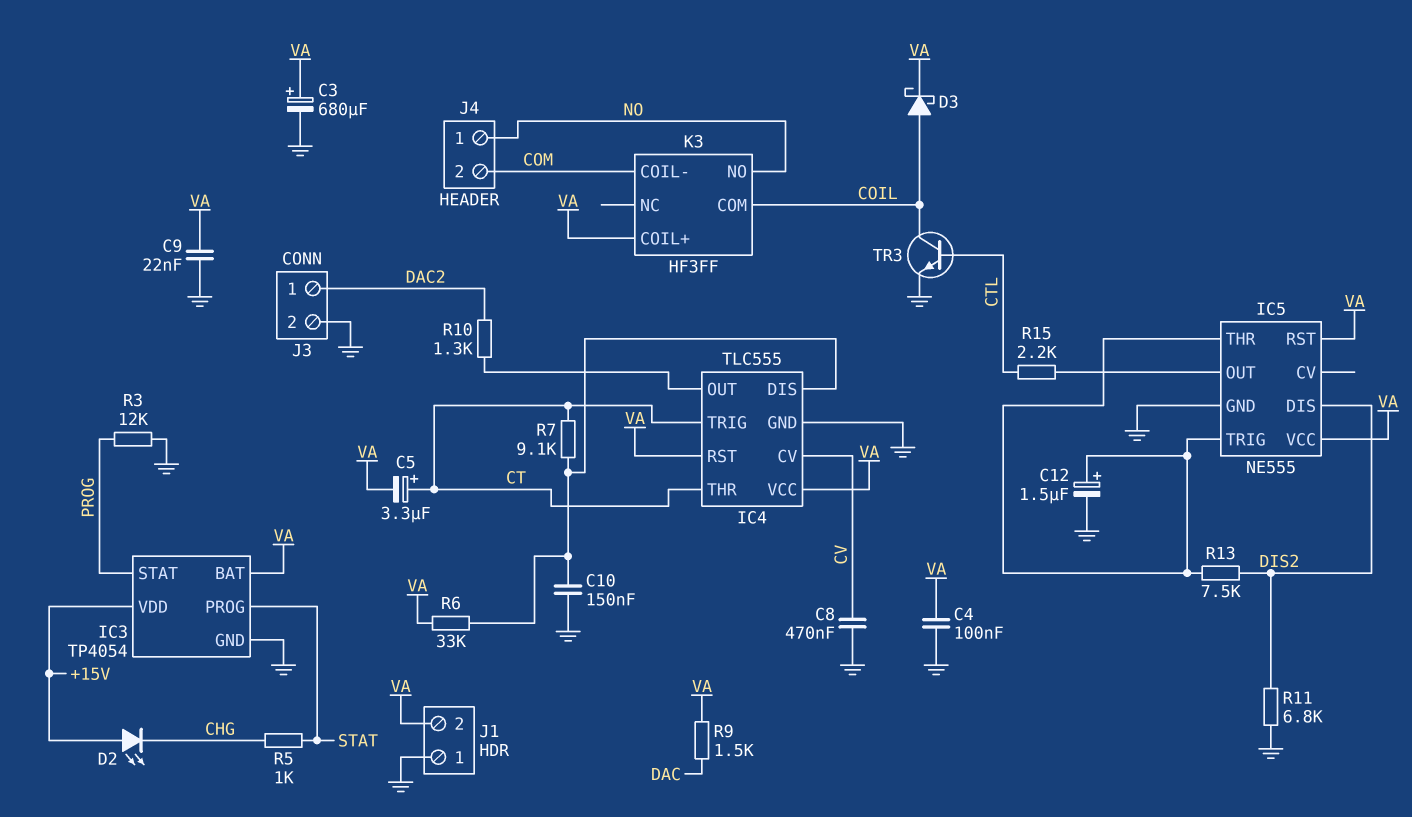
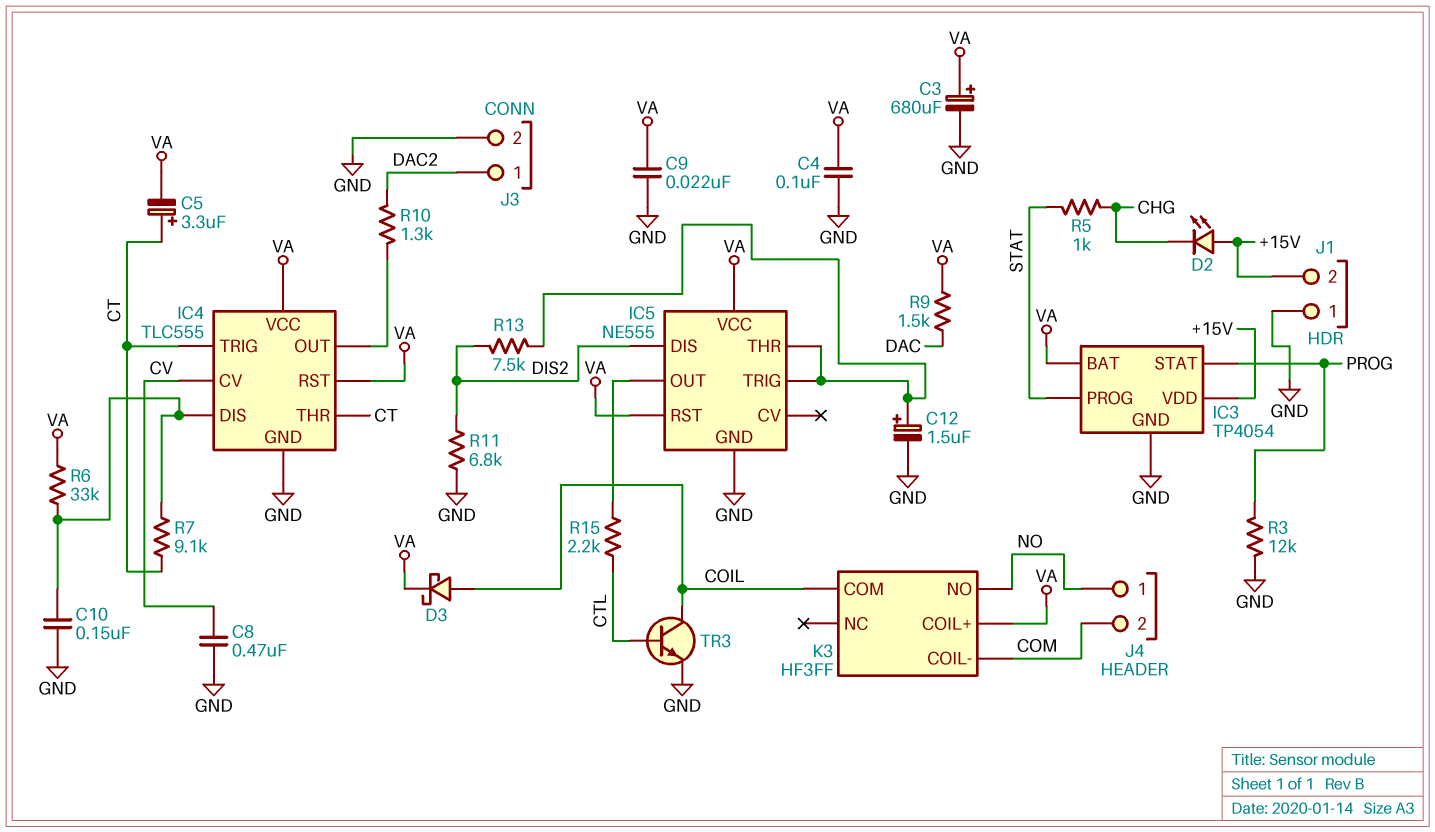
J1 pin 2: VA -> +15V

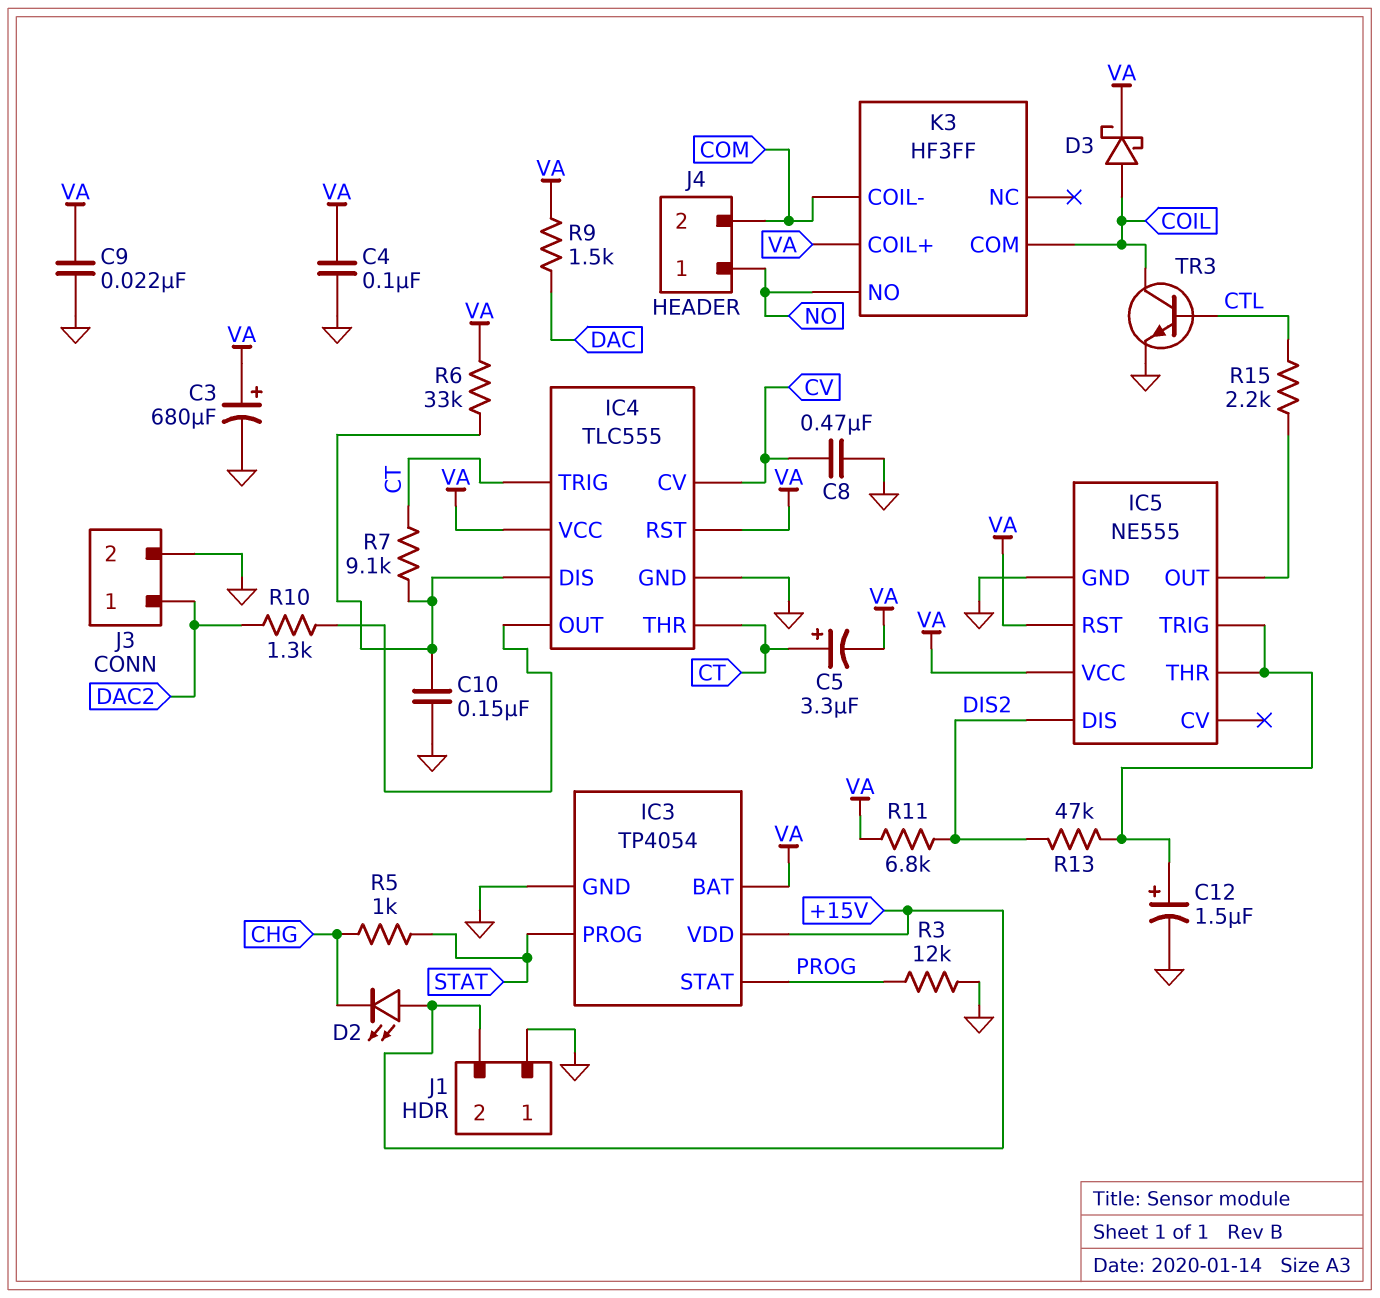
R11: 6.8k (DIS2, GND) -> 6.8k (DIS2, VA)
R13: 7.5k (DIS2, IC5/THR) -> 47k (DIS2, IC5/THR)

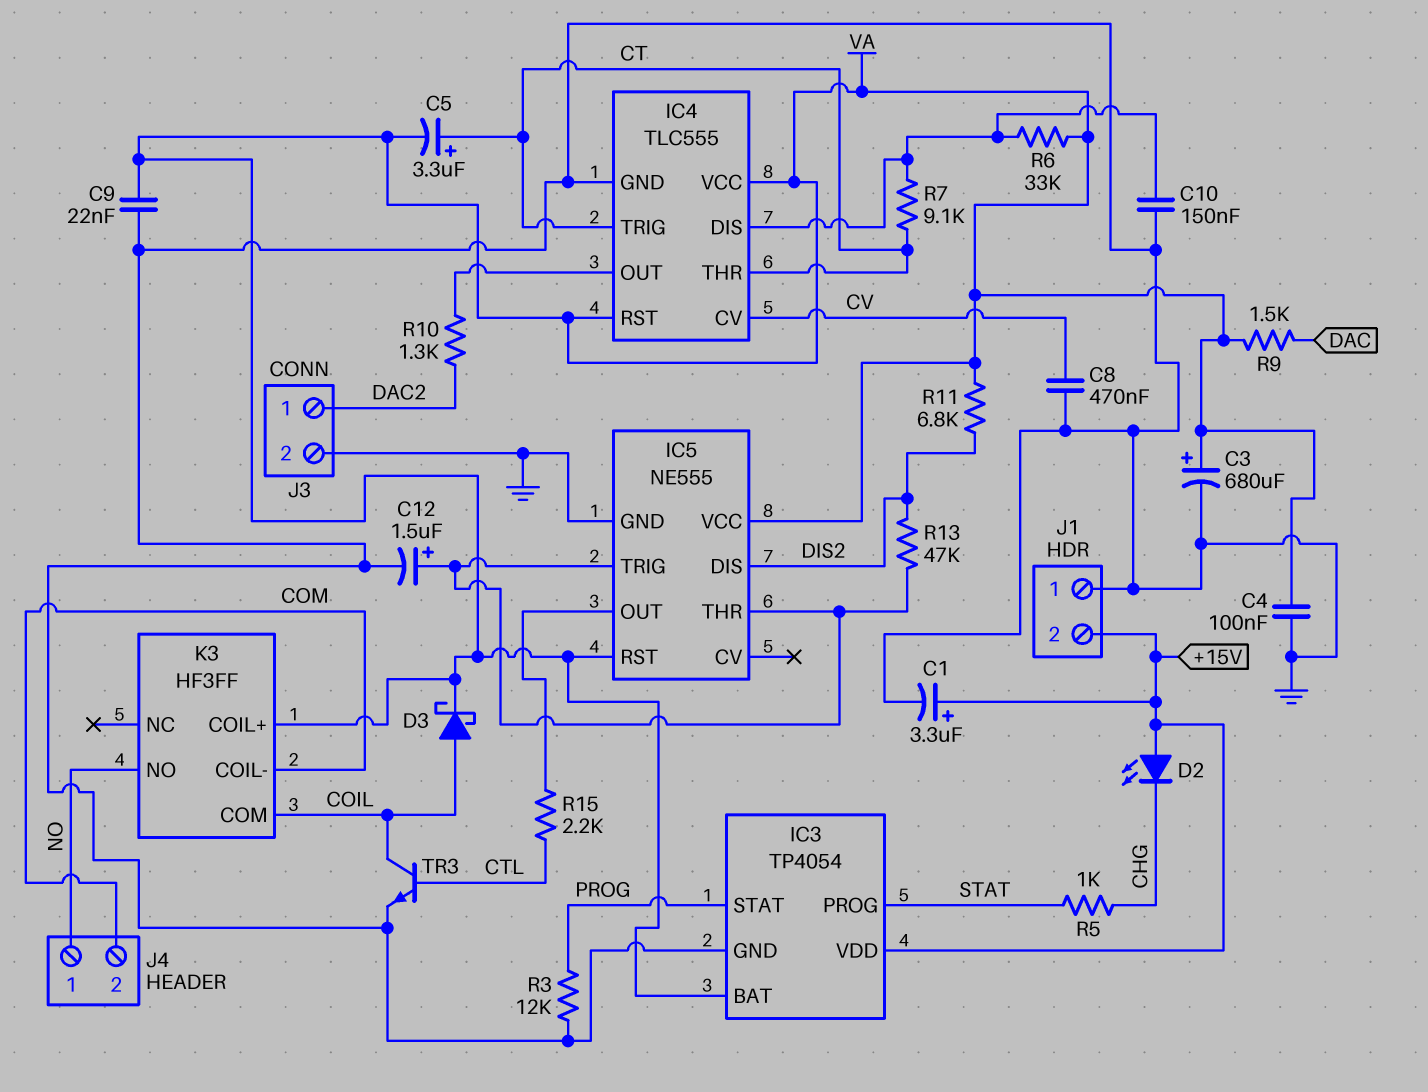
C1: none -> 3.3uF (plus +15V, minus GND)

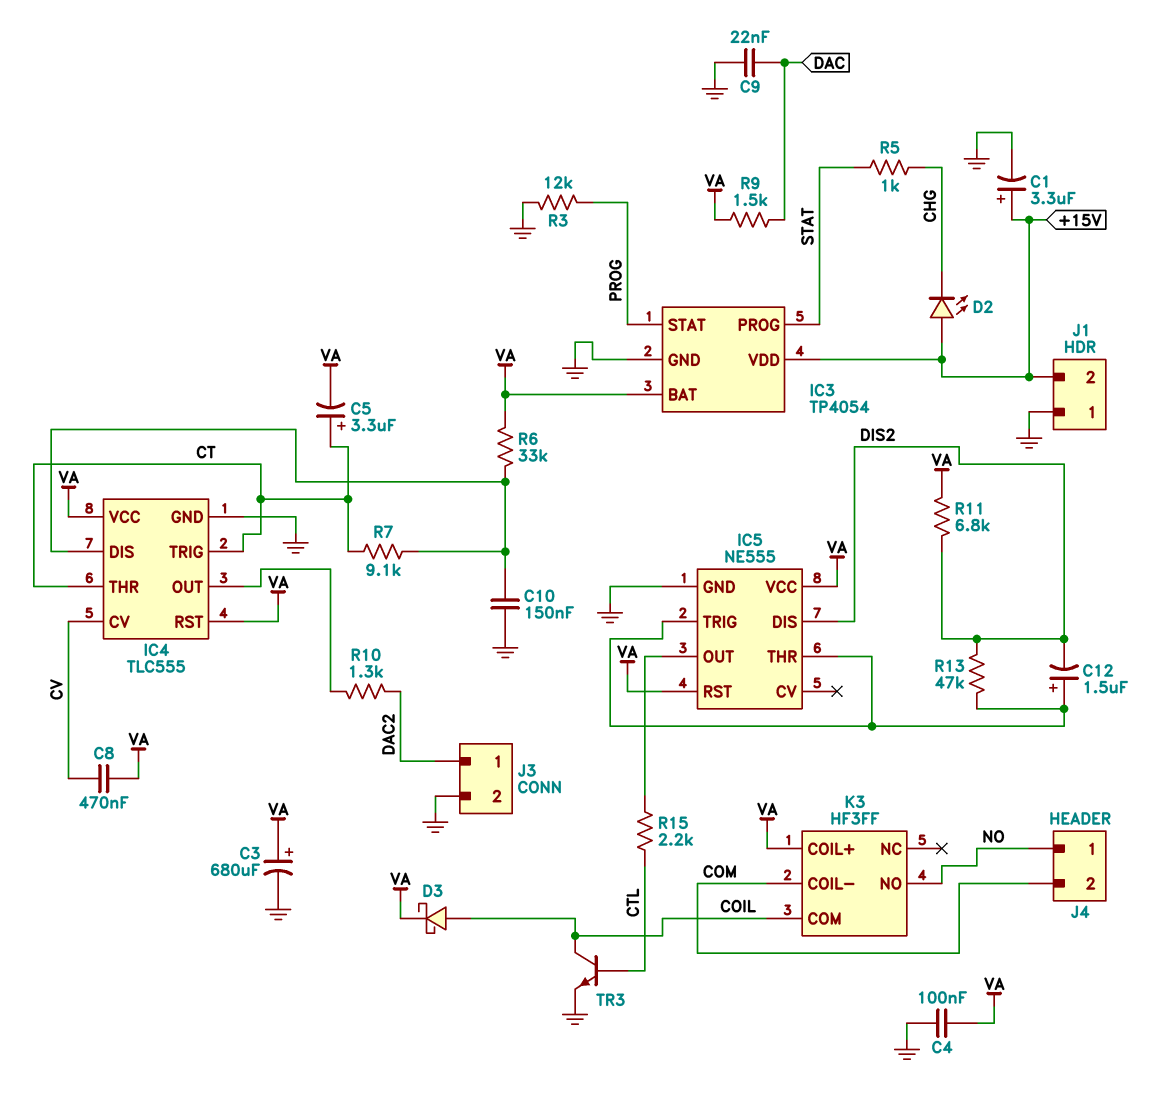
C8: 470nF (CV, GND) -> 470nF (CV, VA)
C9: 22nF (GND, VA) -> 22nF (DAC, GND)
C12: 1.5uF (plus IC5/THR, minus GND) -> 1.5uF (plus IC5/THR, minus DIS2)

